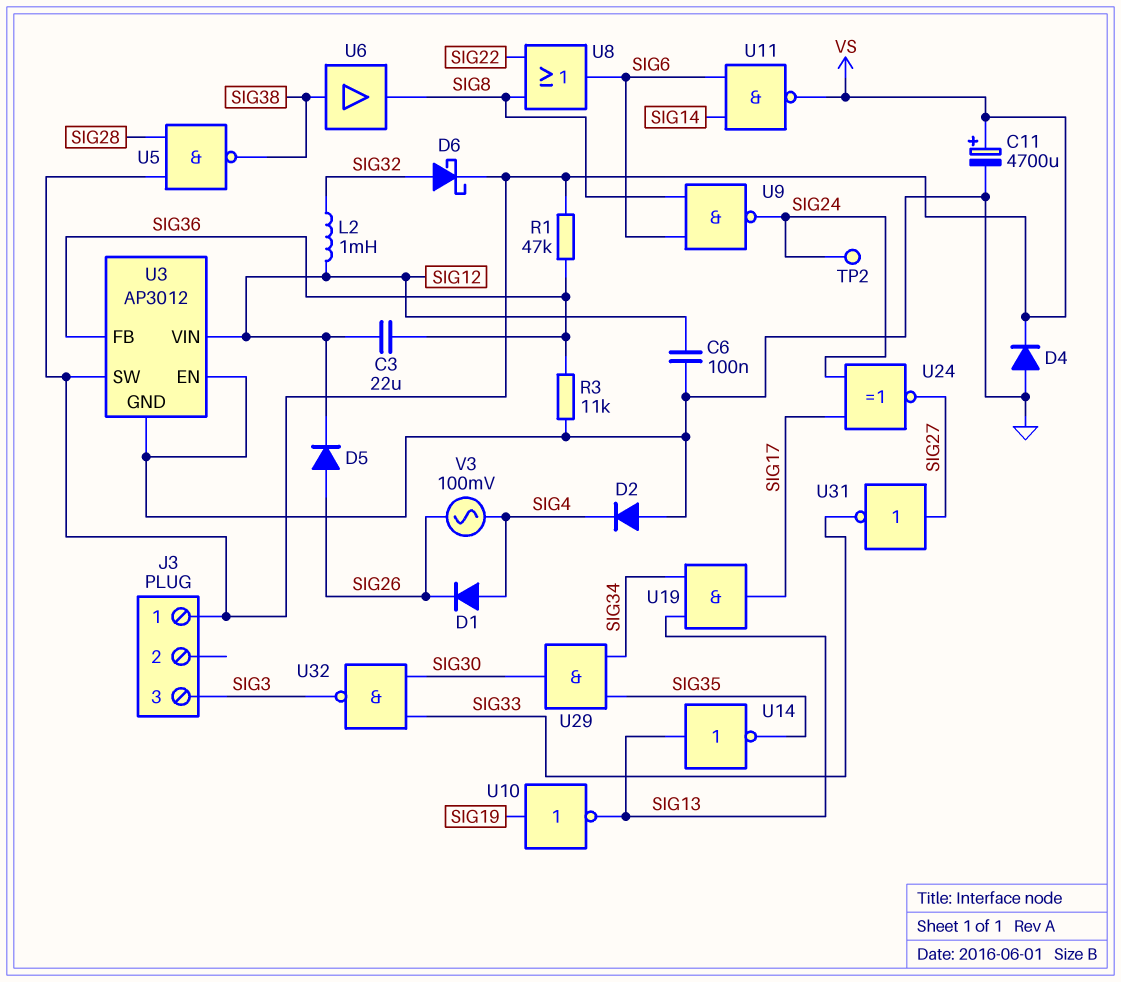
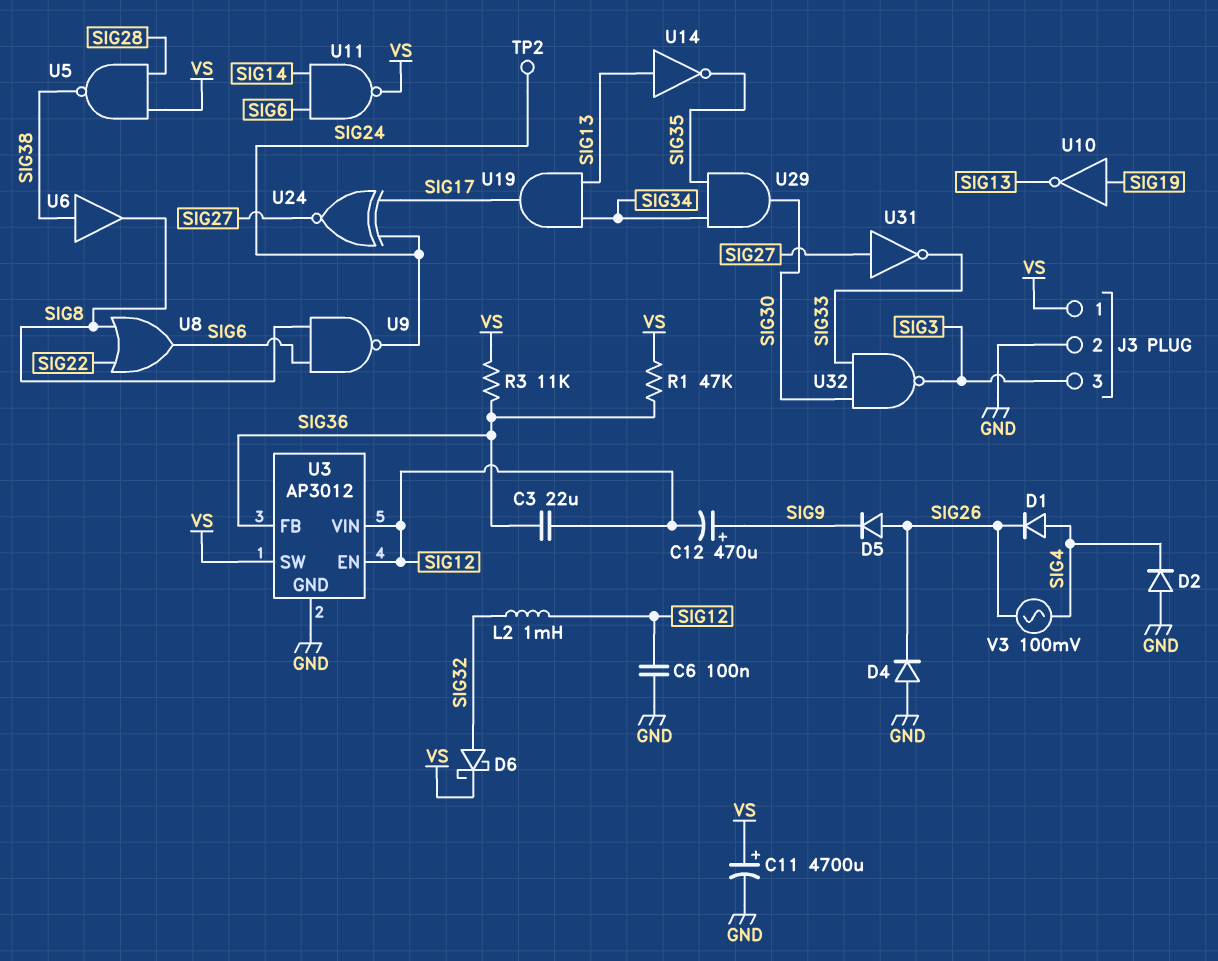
C12: none -> 470uF (plus SIG9, minus SIG12)
D4: diode (A GND, K VS) -> diode (A GND, K SIG26)
D5: diode (A SIG26, K SIG12) -> diode (A SIG26, K SIG9)
J3 pin 2: none -> GND
R3: 11k (GND, SIG36) -> 11k (SIG36, VS)
U3 pin EN: GND -> SIG12

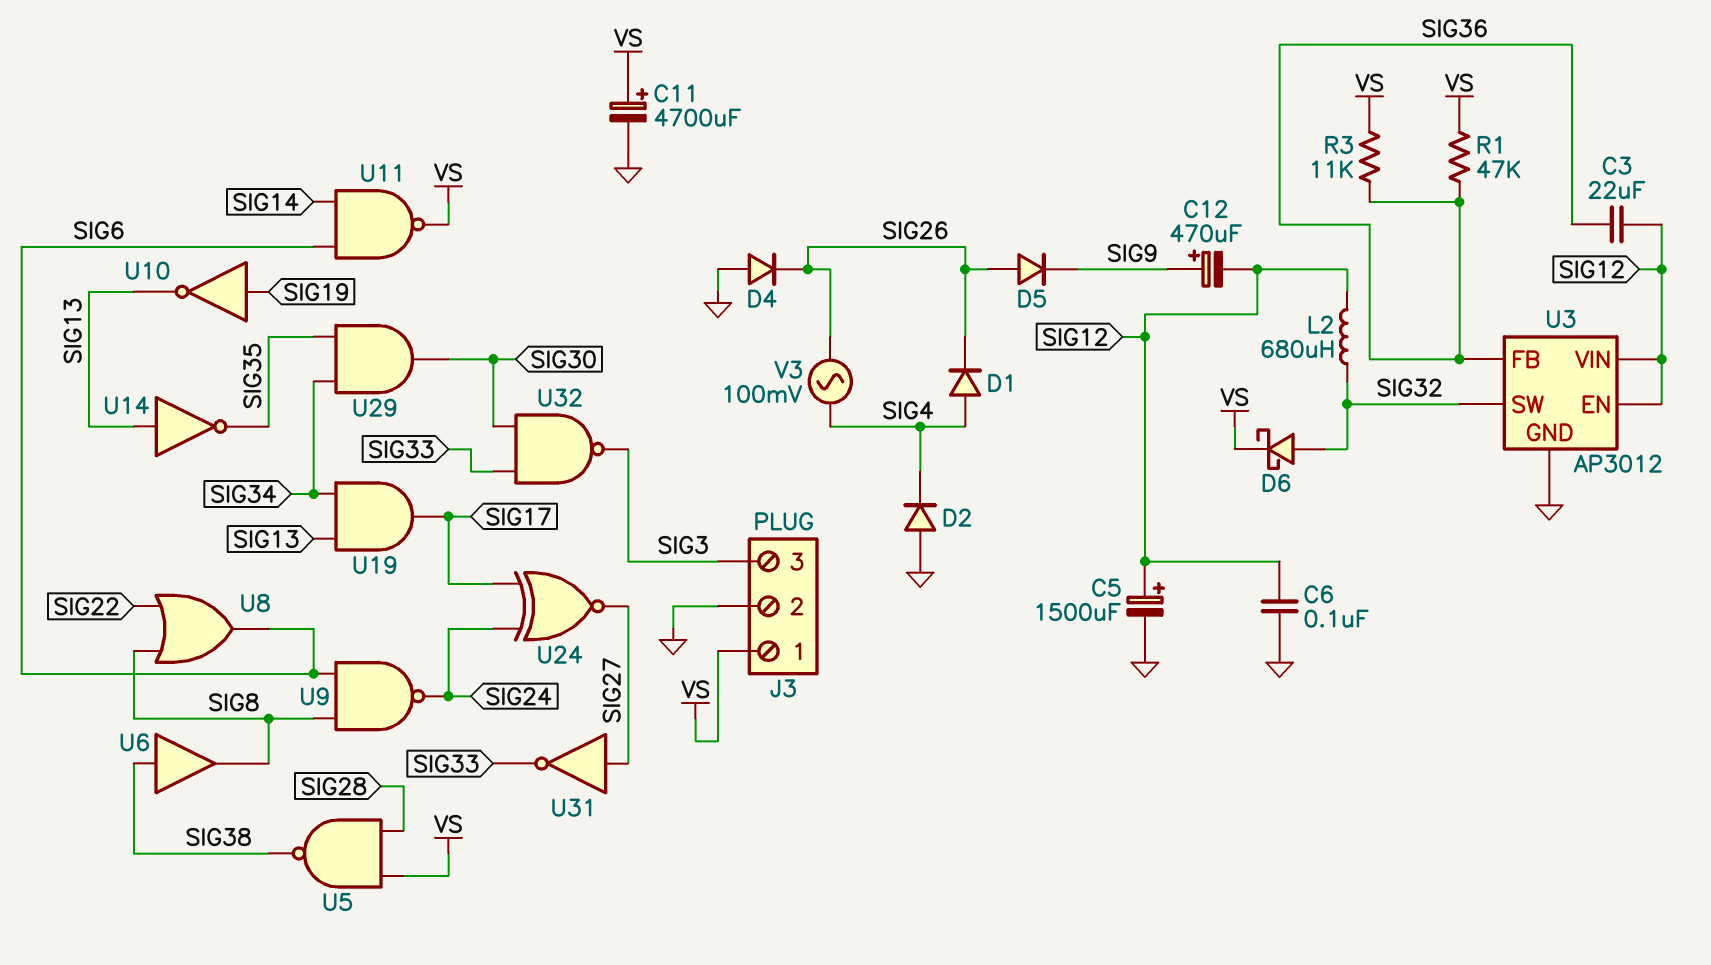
C5: none -> 1500uF (plus SIG12, minus GND)
L2: 1mH (SIG12, SIG32) -> 680uH (SIG12, SIG32)
TP2: test point (SIG24) -> none
U3 pin SW: VS -> SIG32

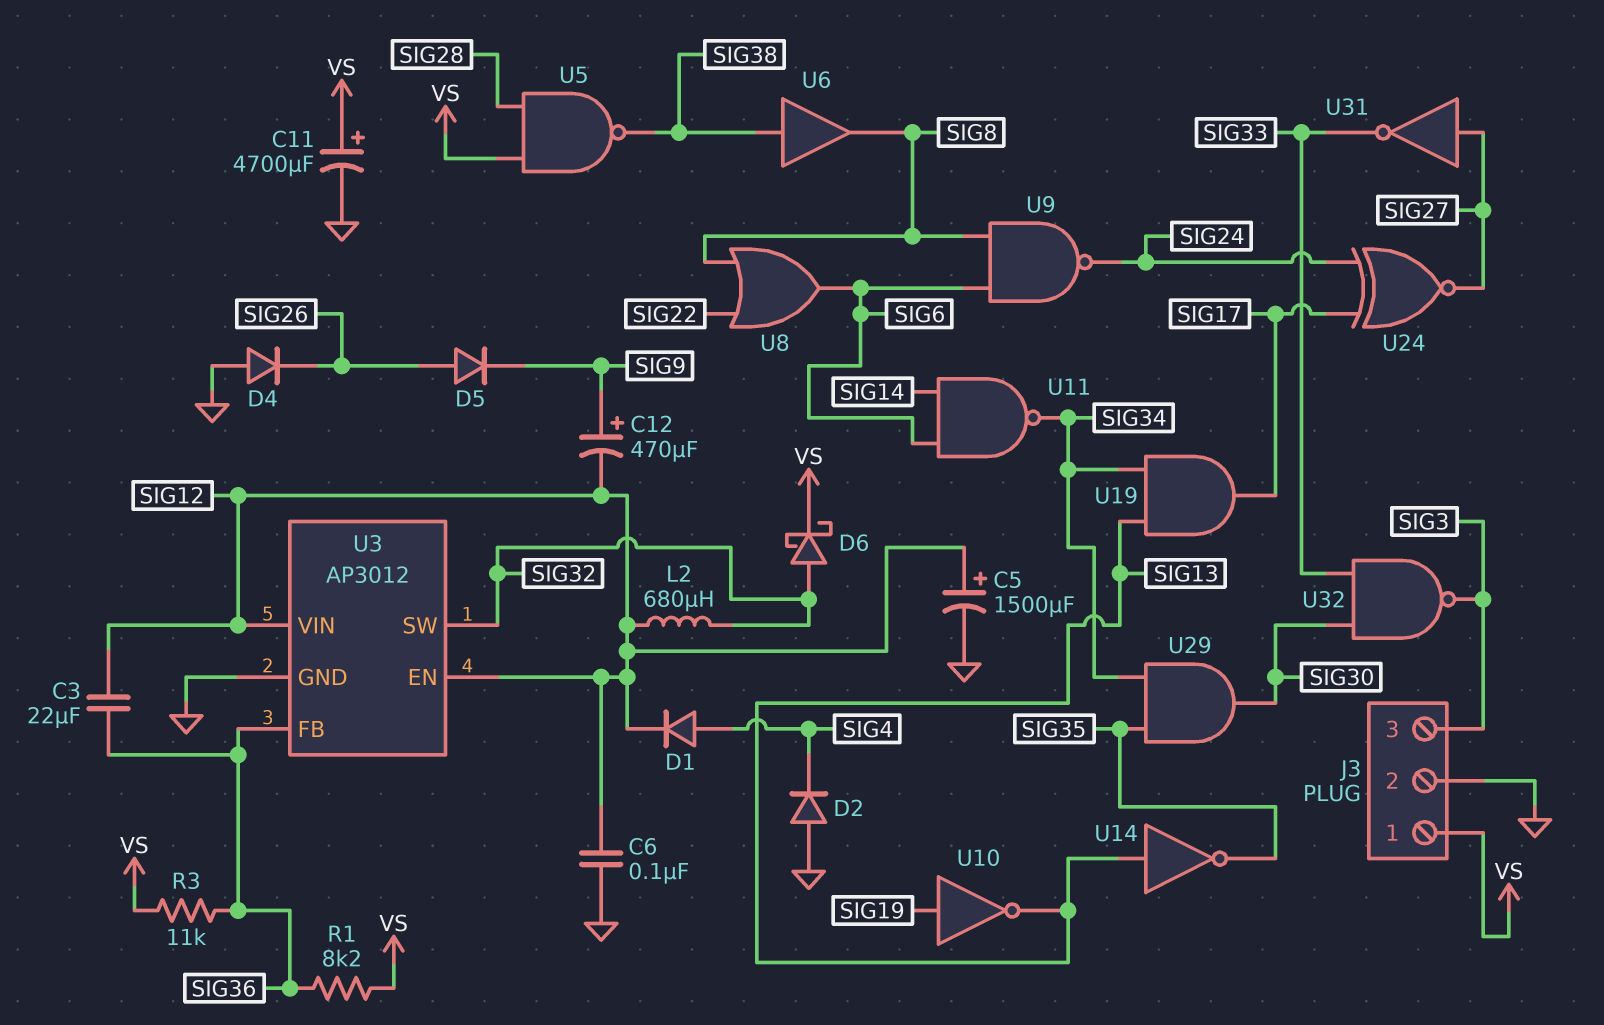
D1: diode (A SIG4, K SIG26) -> diode (A SIG4, K SIG12)
R1: 47k (SIG36, VS) -> 8.2k (SIG36, VS)
U11: NAND (in SIG6, in SIG14, out VS) -> NAND (in SIG6, in SIG14, out SIG34)
V3: AC 100mV (SIG4, SIG26) -> none

